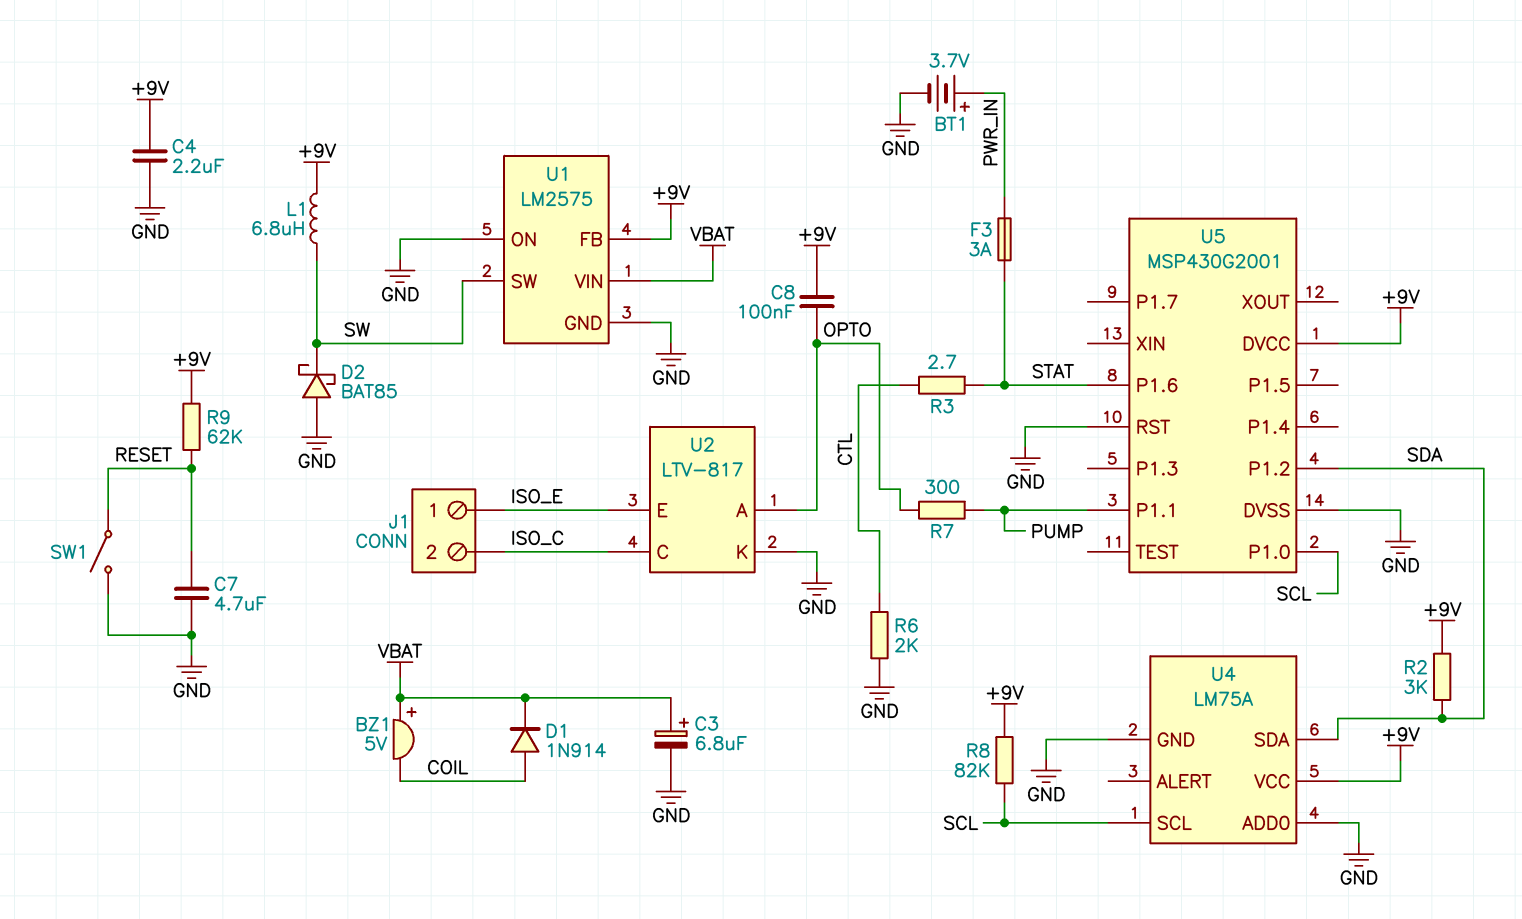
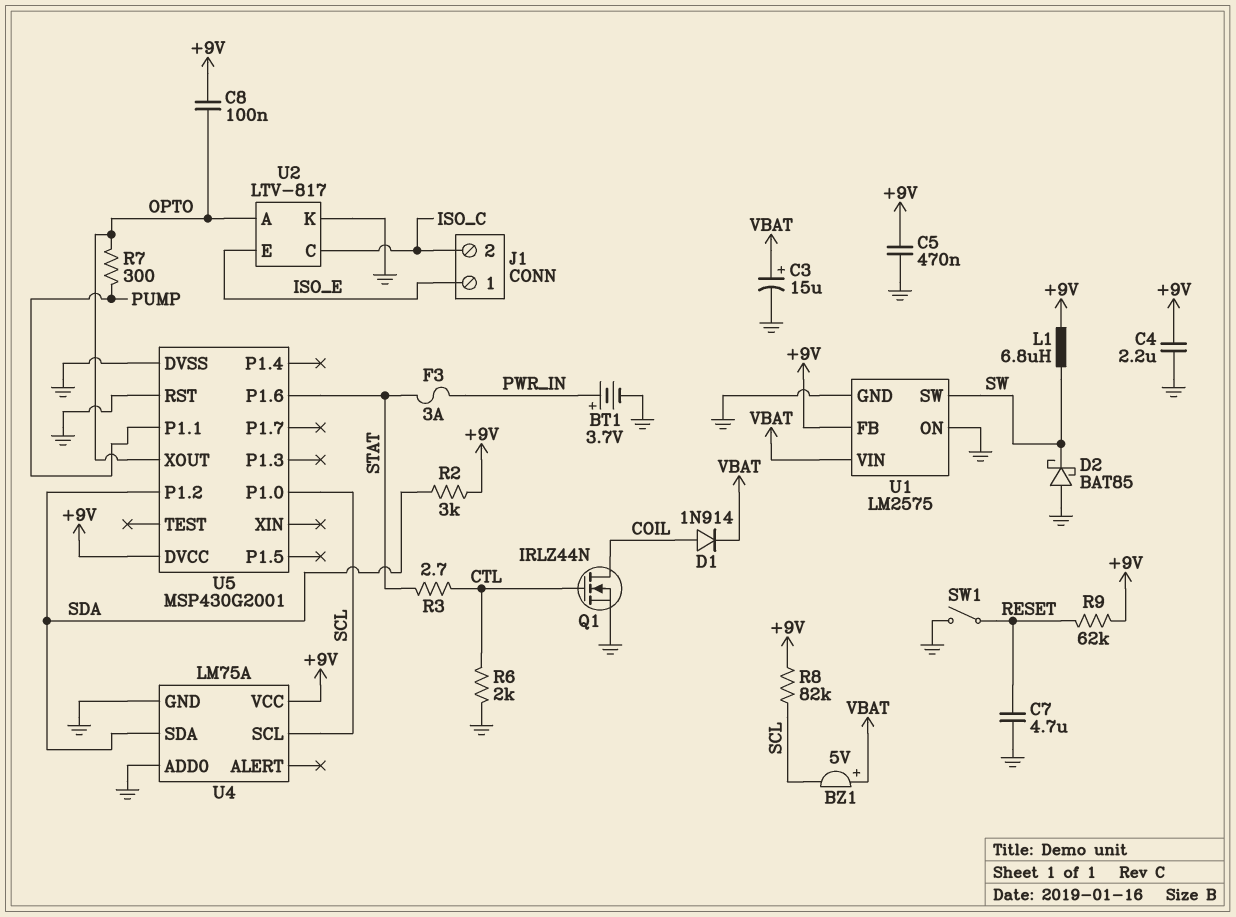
BZ1: buzzer 5V (plus VBAT, minus COIL) -> buzzer 5V (plus VBAT, minus SCL)
C3: 6.8uF (plus VBAT, minus GND) -> 15uF (plus VBAT, minus GND)
C5: none -> 470nF (+9V, GND)
Q1: none -> NMOS IRLZ44N (G CTL, D COIL, S GND)
U5 pin XOUT: none -> OPTO

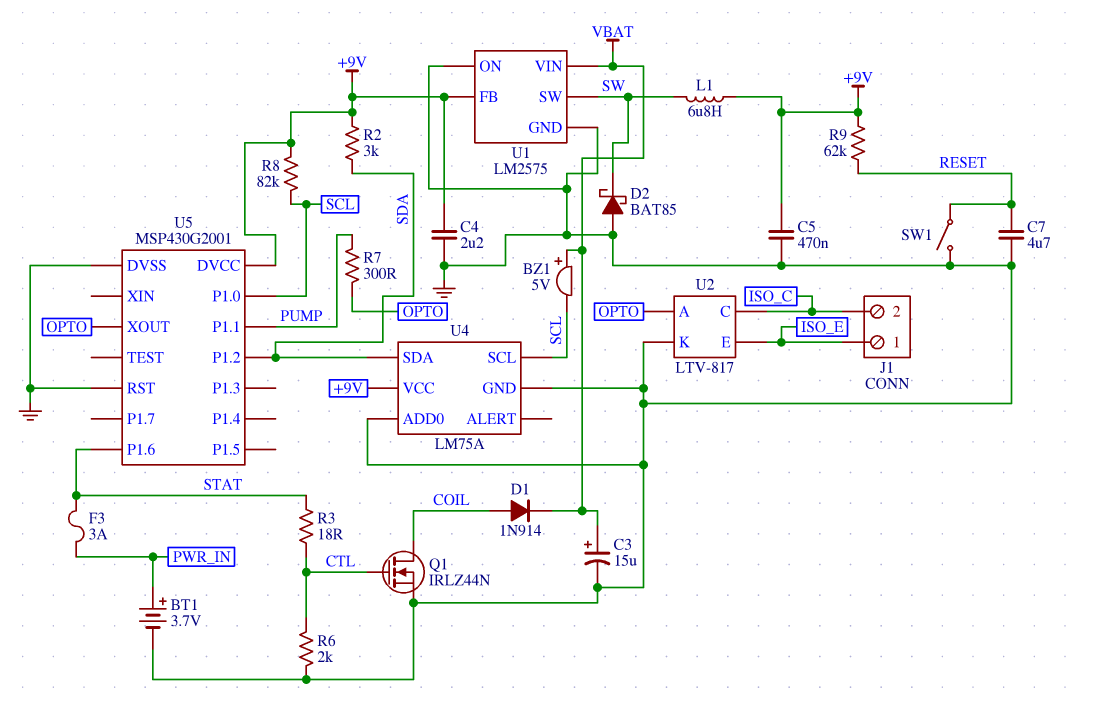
C8: 100nF (+9V, OPTO) -> none
R3: 2.7 (CTL, STAT) -> 18 (CTL, STAT)

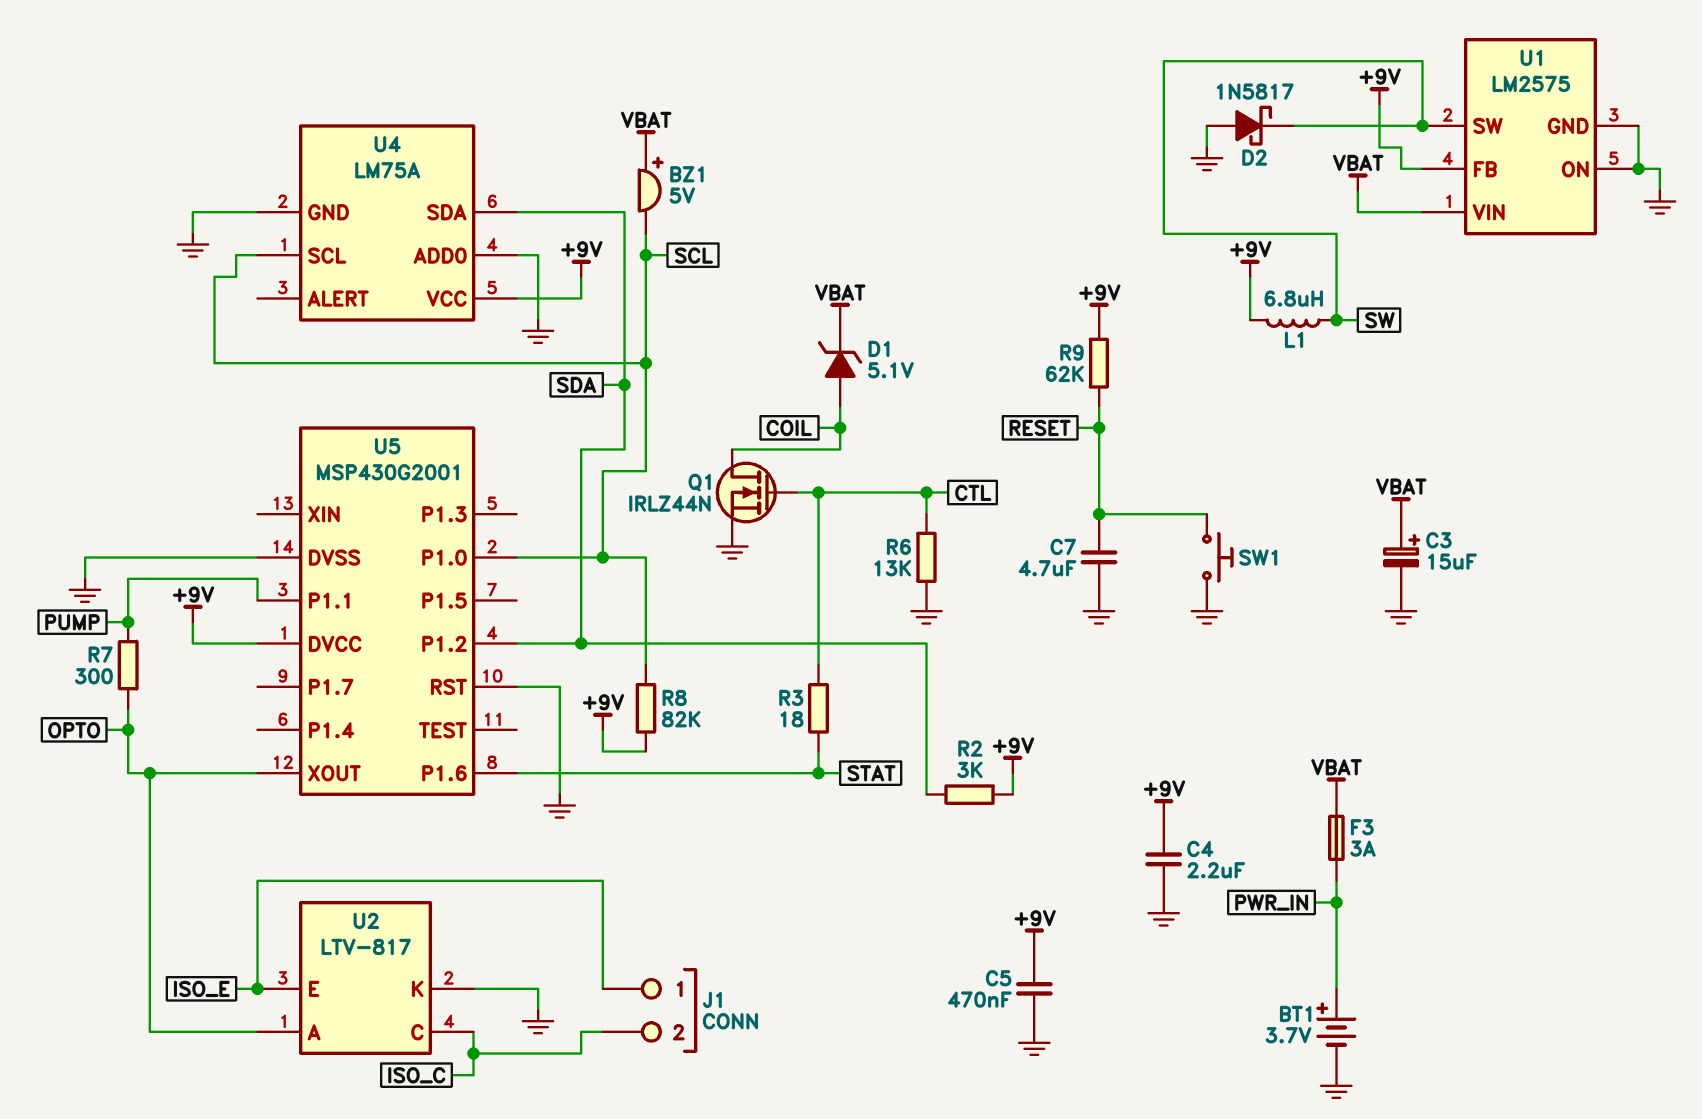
D1: diode 1N914 (A COIL, K VBAT) -> zener 5.1V (A COIL, K VBAT)
D2: schottky BAT85 (A GND, K SW) -> schottky 1N5817 (A GND, K SW)
F3: 3A (PWR_IN, STAT) -> 3A (PWR_IN, VBAT)
R6: 2k (CTL, GND) -> 13k (CTL, GND)
SW1: switch (GND, RESET) -> button (GND, RESET)

